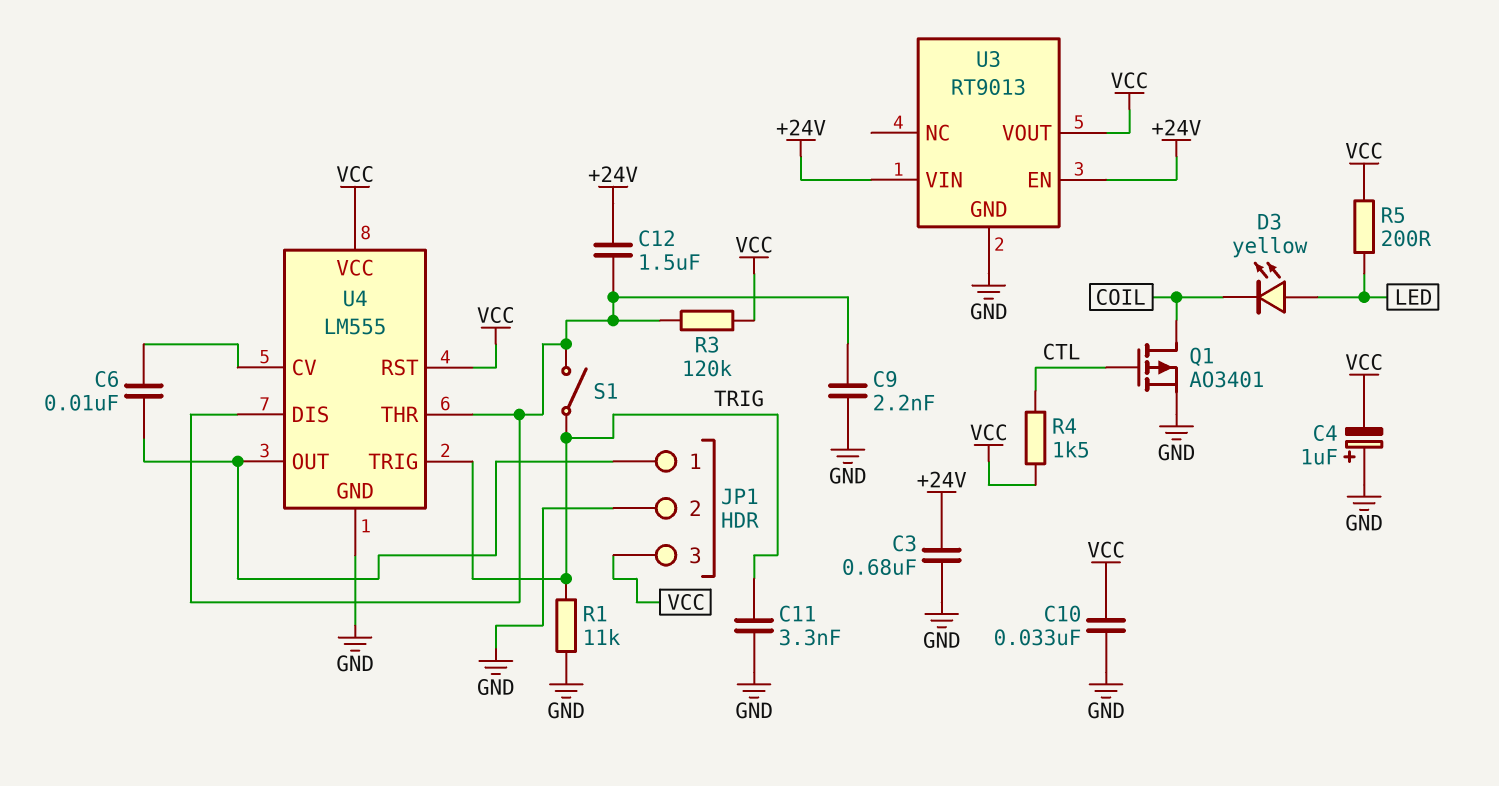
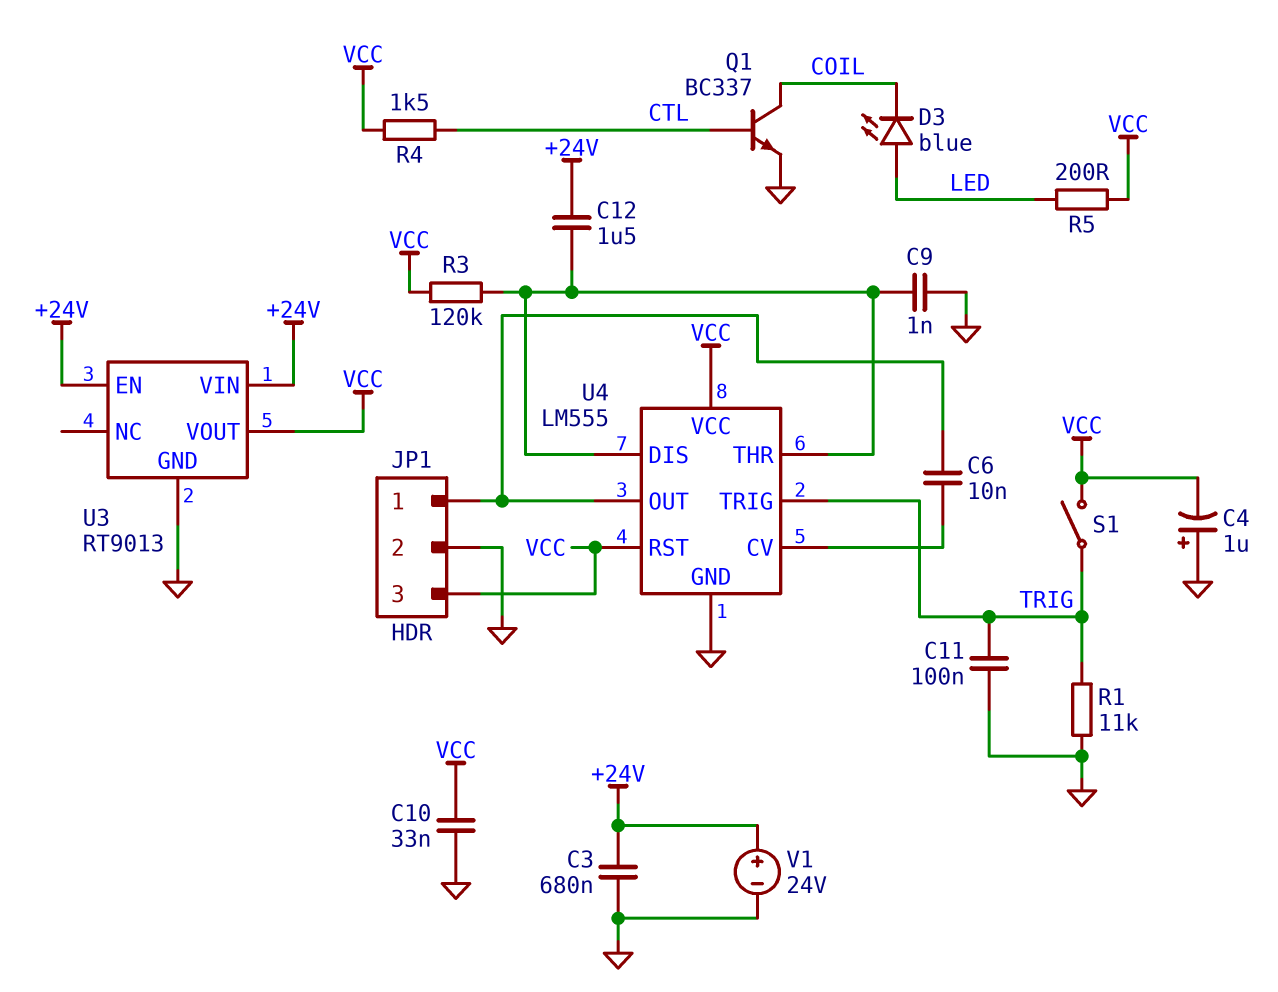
C9: 2.2nF (GND, U4/DIS) -> 1nF (GND, U4/DIS)
C11: 3.3nF (GND, TRIG) -> 100nF (GND, TRIG)
D3: LED yellow (A LED, K COIL) -> LED blue (A LED, K COIL)
Q1: PMOS AO3401 (G CTL, D COIL, S GND) -> NPN BC337 (B CTL, C COIL, E GND)
S1: switch (TRIG, U4/DIS) -> switch (TRIG, VCC)
V1: none -> 24V (plus +24V, minus GND)

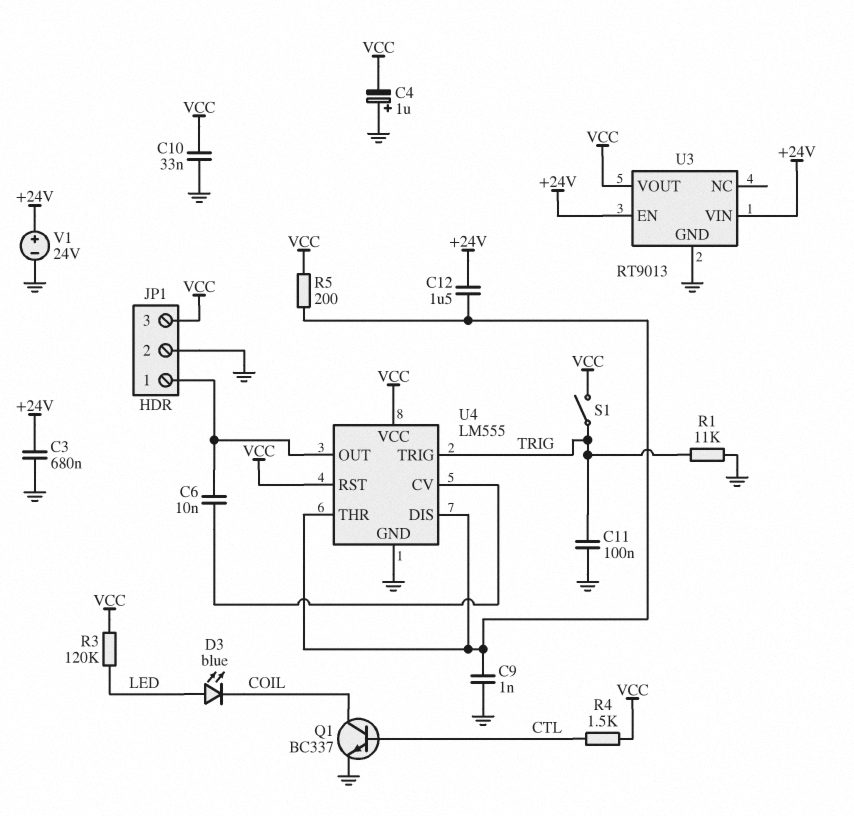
R3: 120k (U4/DIS, VCC) -> 120k (LED, VCC)
R5: 200 (LED, VCC) -> 200 (U4/DIS, VCC)

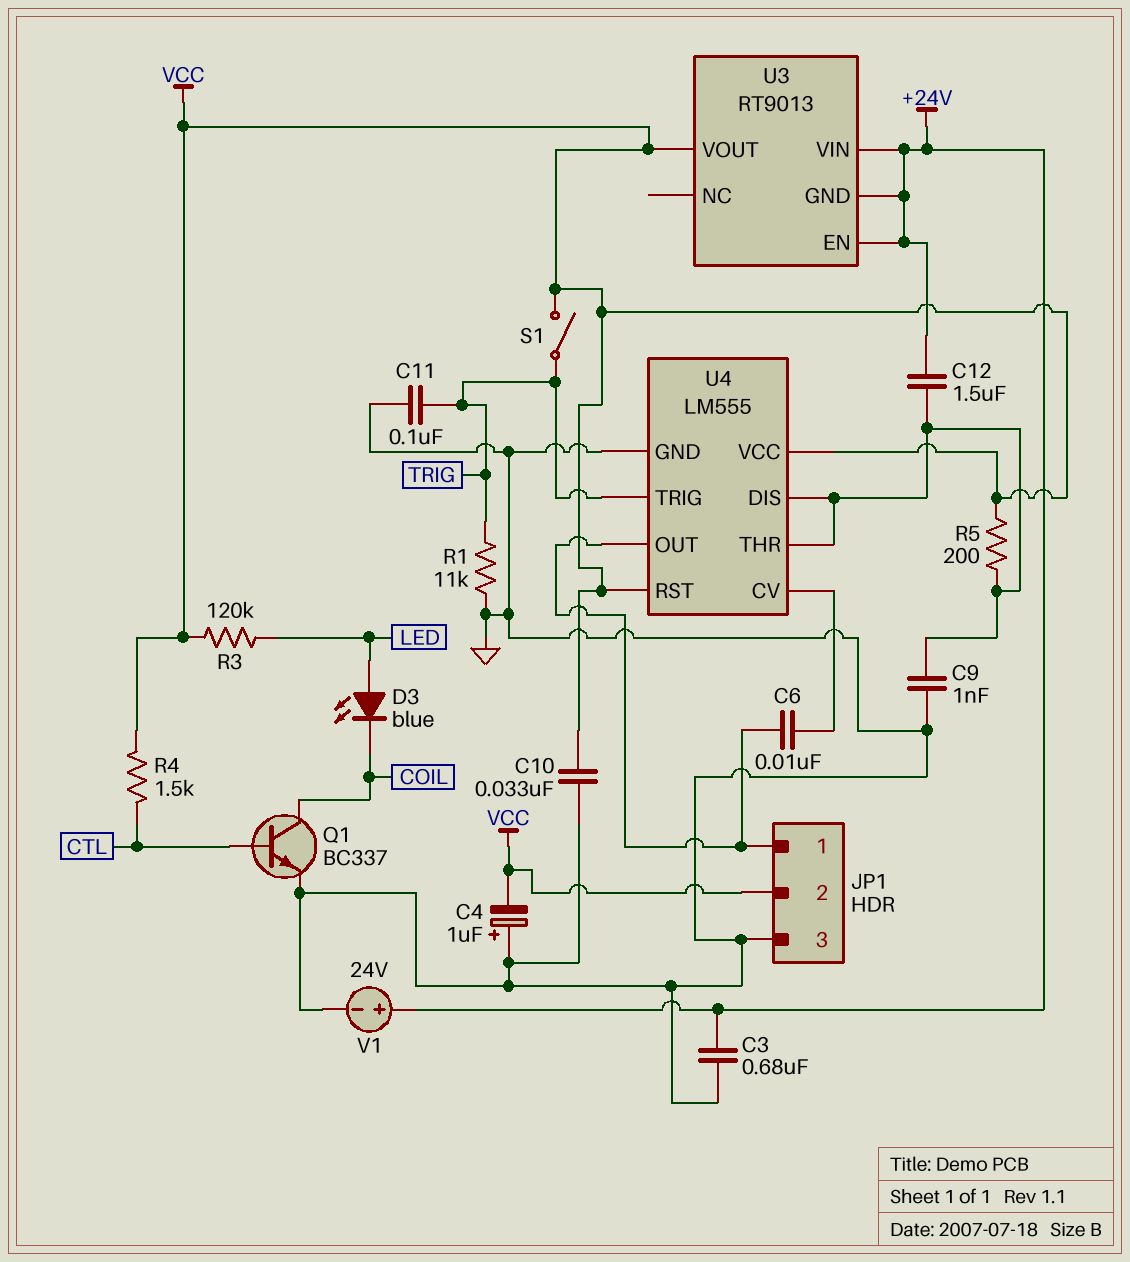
JP1 pin 2: GND -> VCC
JP1 pin 3: VCC -> GND
U3 pin GND: GND -> +24V

